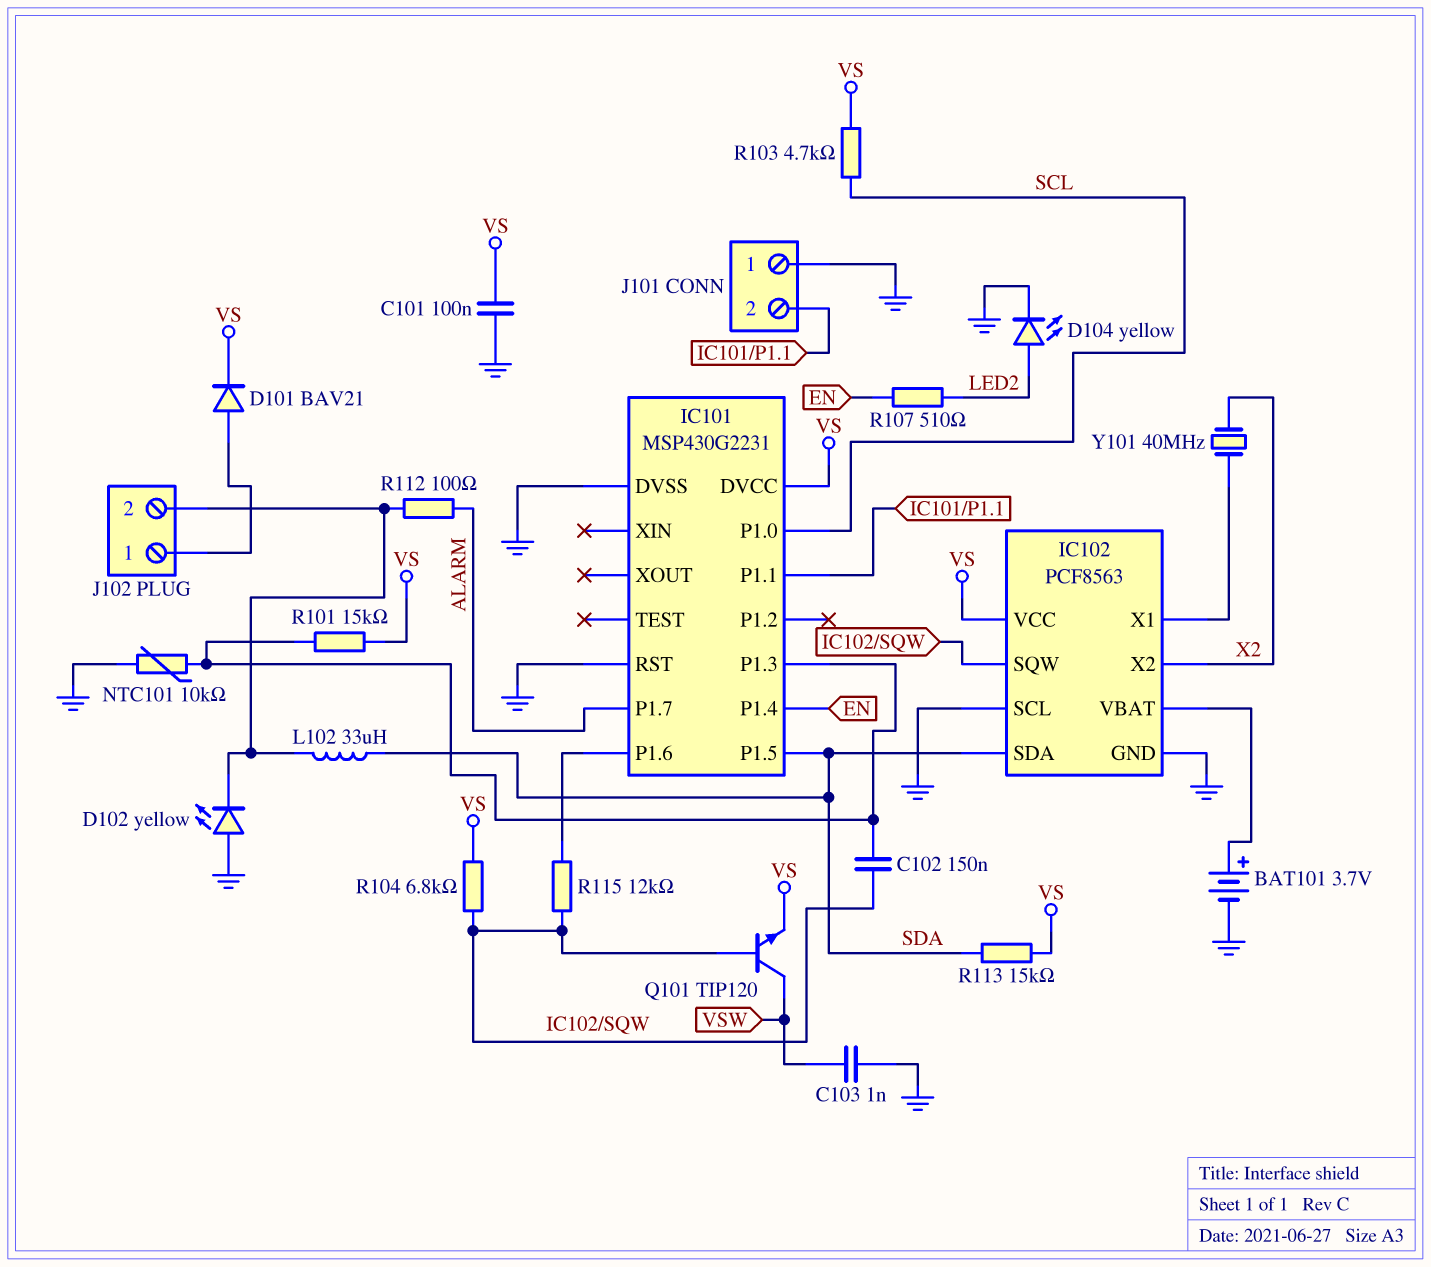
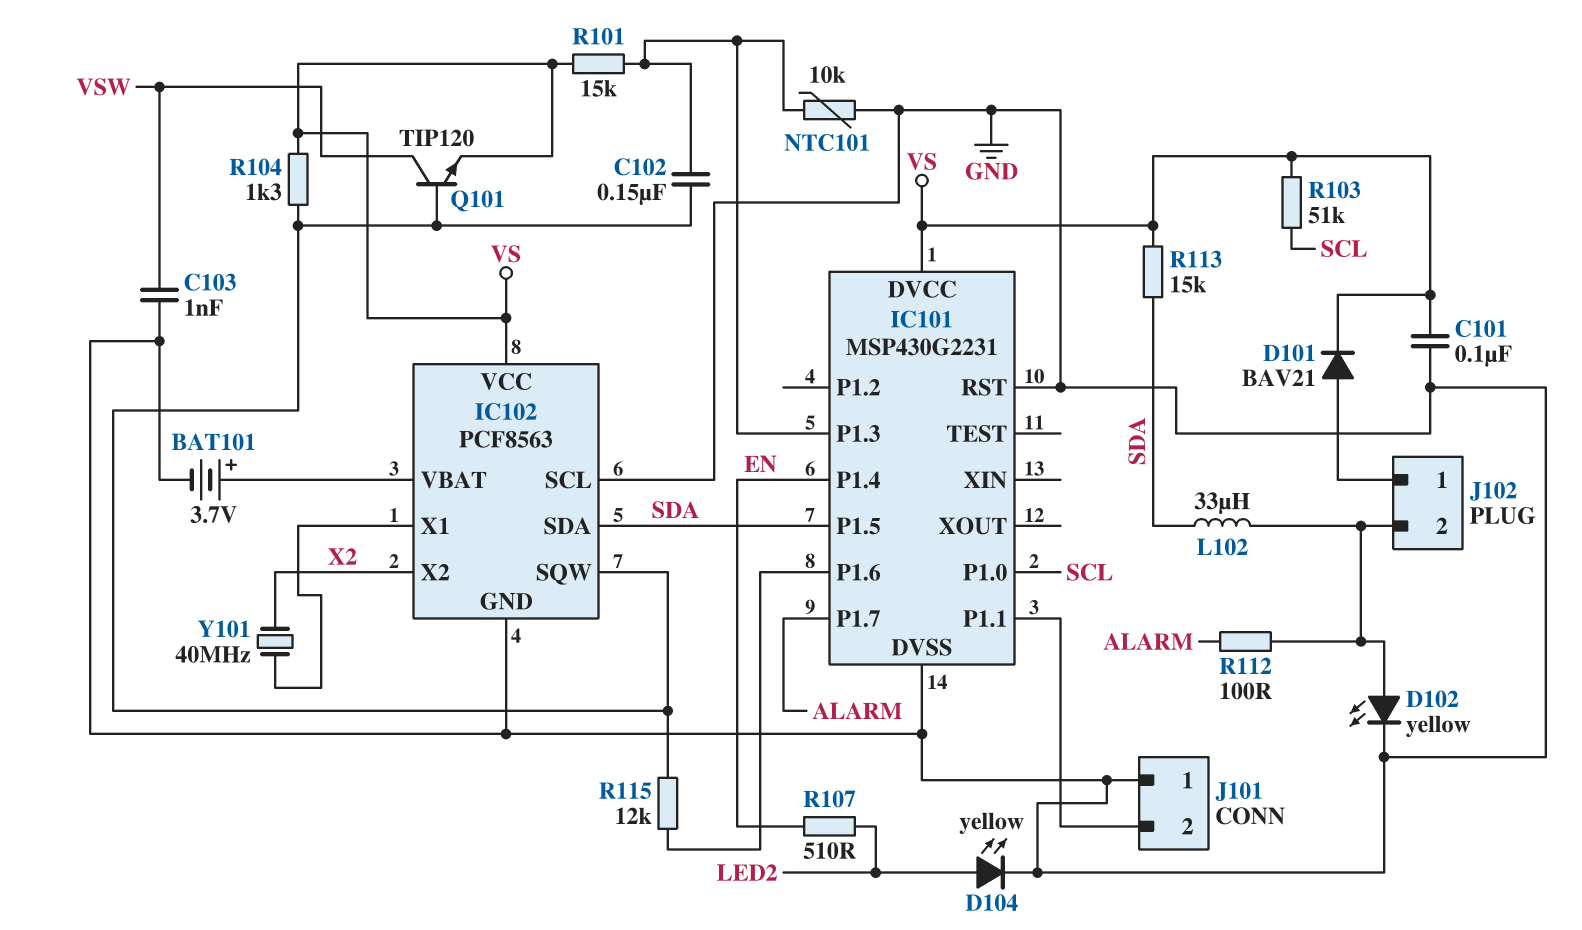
D102: LED yellow (A GND, K J102/2) -> LED yellow (A J102/2, K GND)
R103: 4.7k (SCL, VS) -> 51k (SCL, VS)
R104: 6.8k (IC102/SQW, VS) -> 1.3k (IC102/SQW, VS)

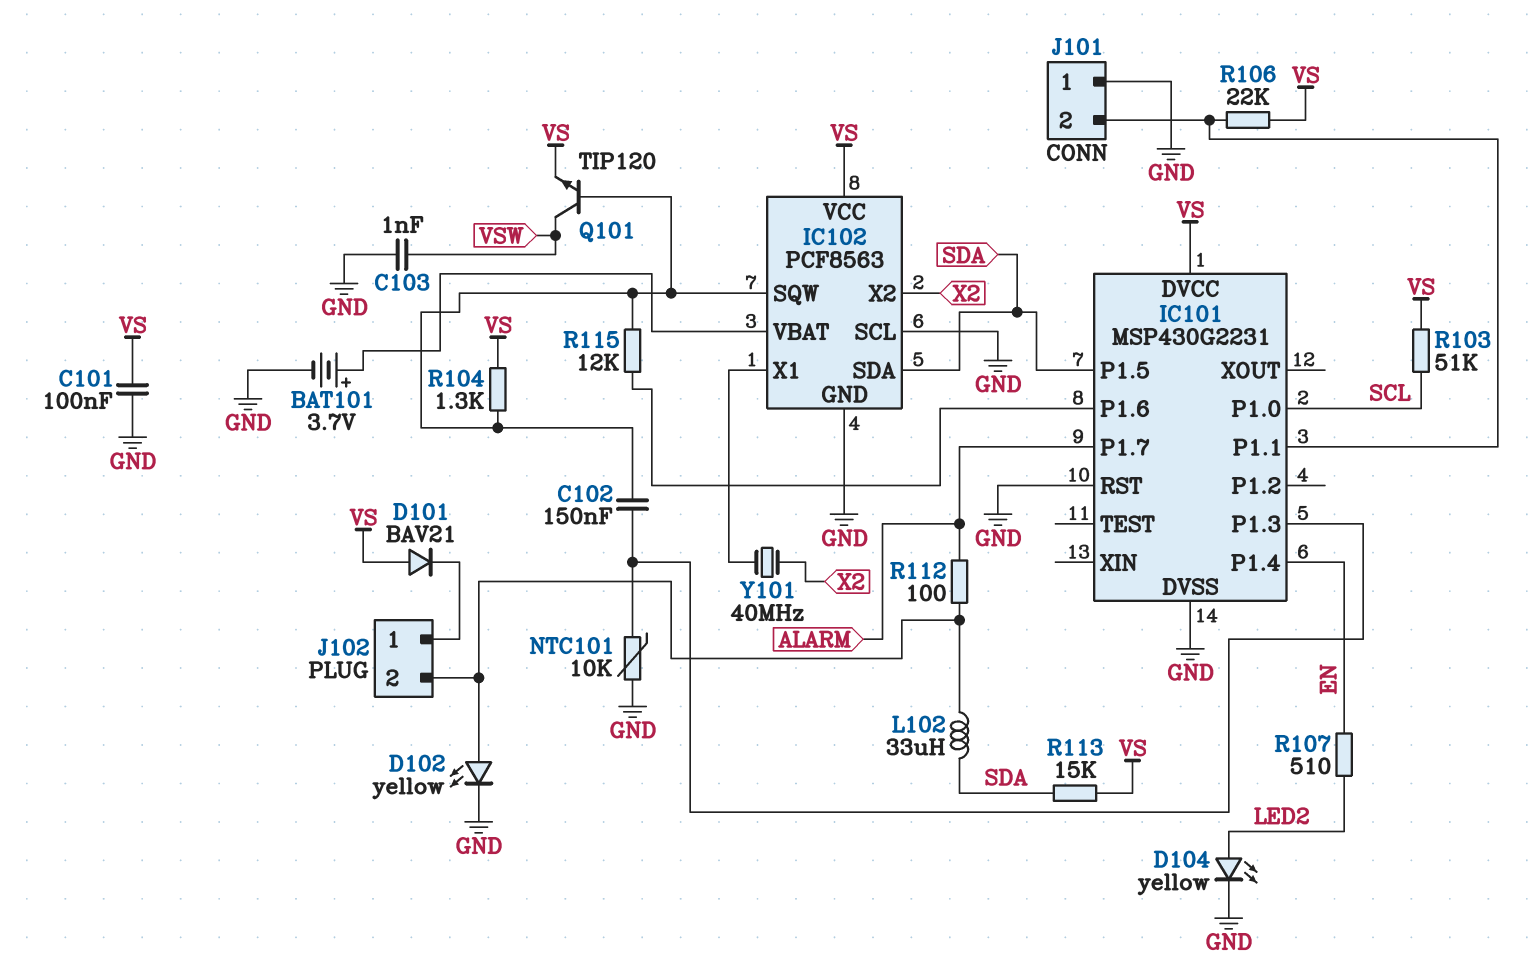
D101: diode BAV21 (A J102/1, K VS) -> diode BAV21 (A VS, K J102/1)
R101: 15k (IC101/P1.3, VS) -> none
R106: none -> 22k (IC101/P1.1, VS)

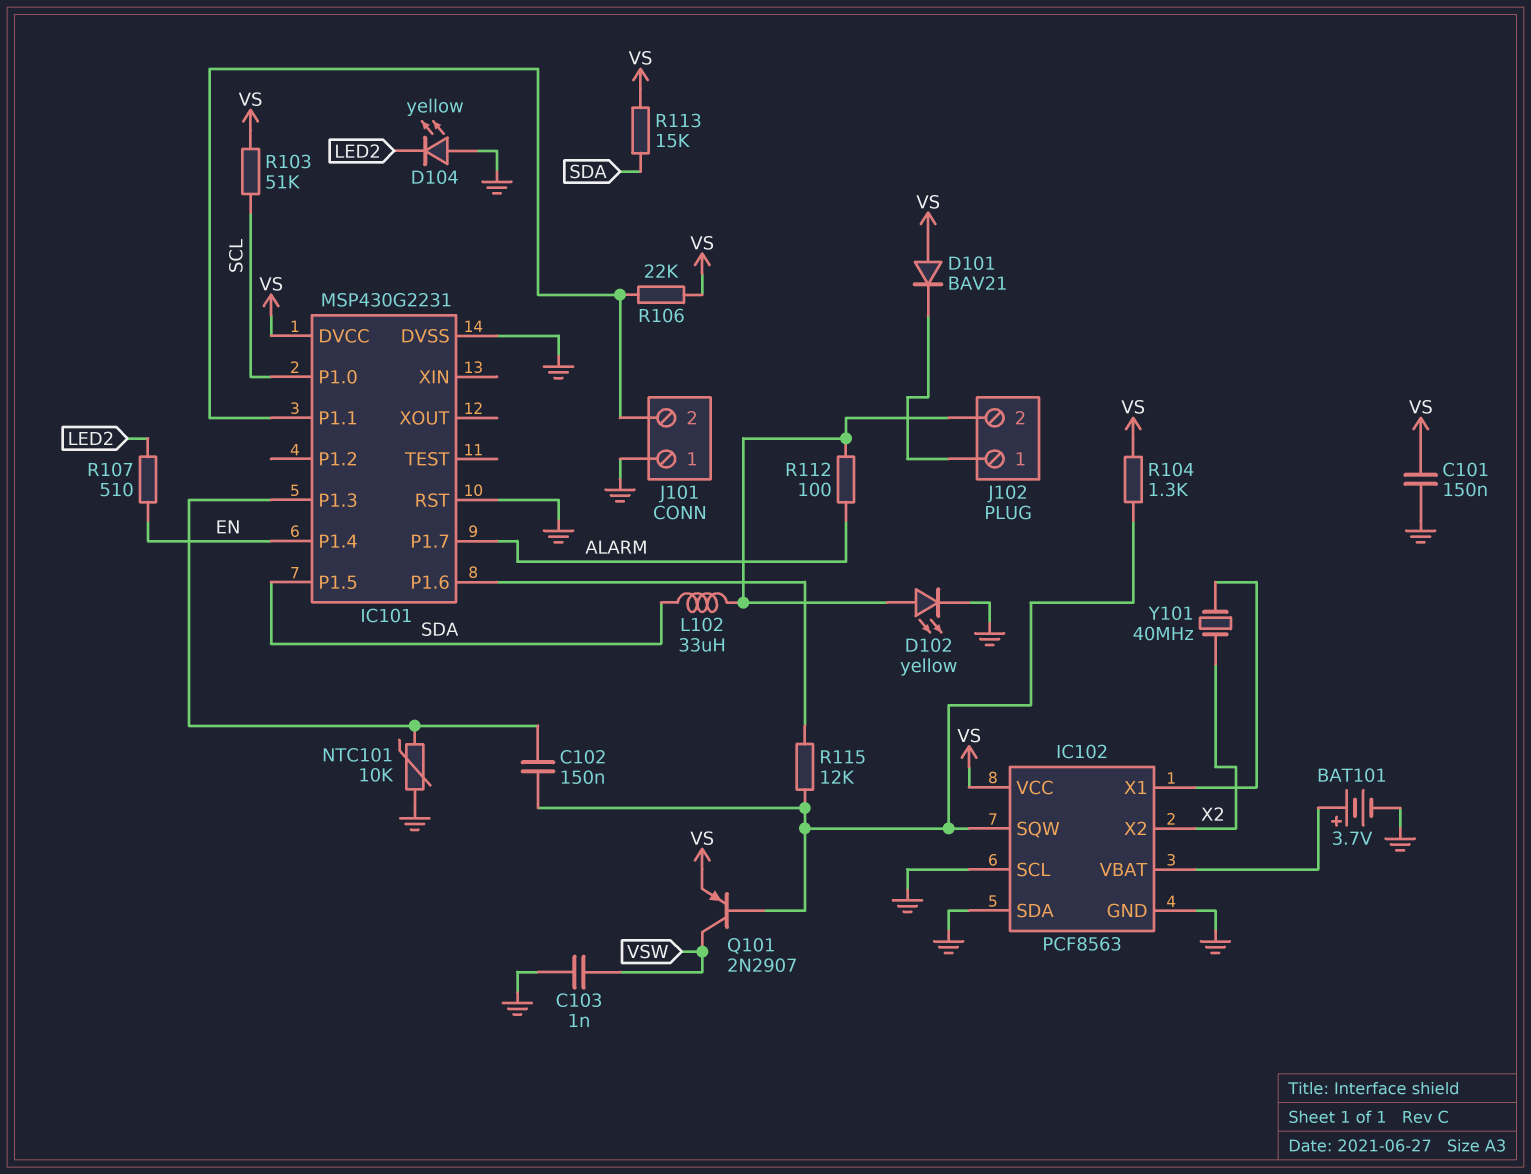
C101: 100nF (GND, VS) -> 150nF (GND, VS)
D104: LED yellow (A LED2, K GND) -> LED yellow (A GND, K LED2)
IC102 pin SDA: SDA -> GND
Q101: NPN TIP120 (B IC102/SQW, C VSW, E VS) -> PNP 2N2907 (B IC102/SQW, C VSW, E VS)

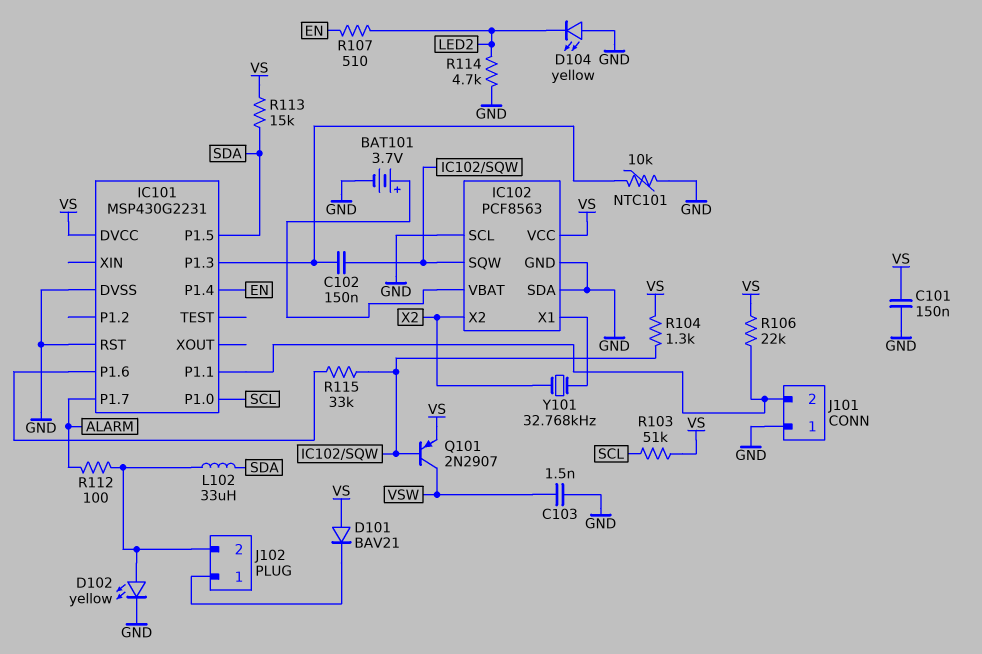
C103: 1nF (GND, VSW) -> 1.5nF (GND, VSW)
R114: none -> 4.7k (GND, LED2)
R115: 12k (IC101/P1.6, IC102/SQW) -> 33k (IC101/P1.6, IC102/SQW)
Y101: 40MHz (IC102/X1, X2) -> 32.768kHz (IC102/X1, X2)

